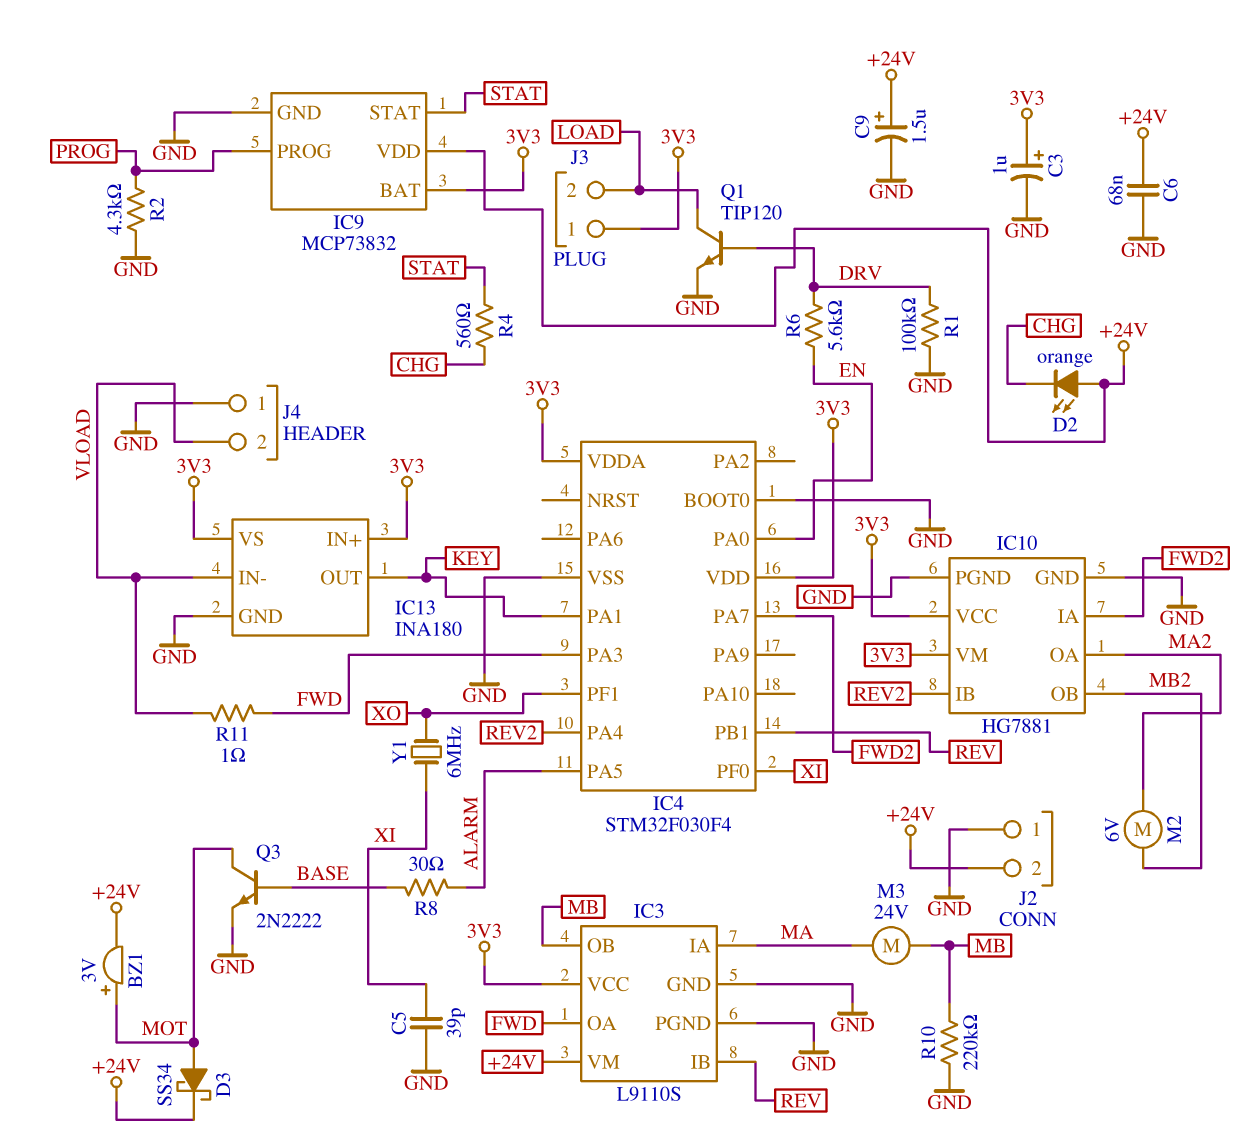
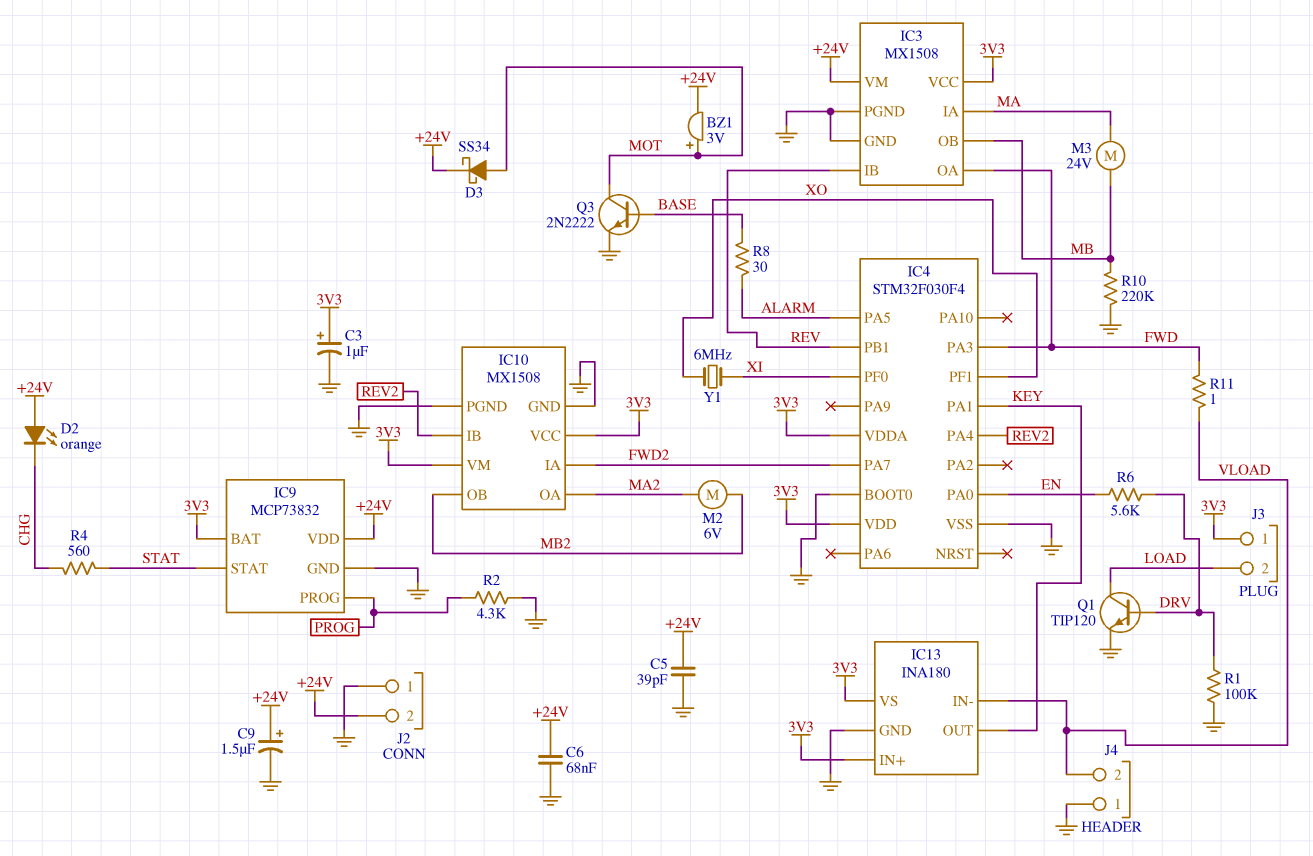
C5: 39pF (GND, XI) -> 39pF (+24V, GND)
IC3: L9110S -> MX1508
IC10: HG7881 -> MX1508

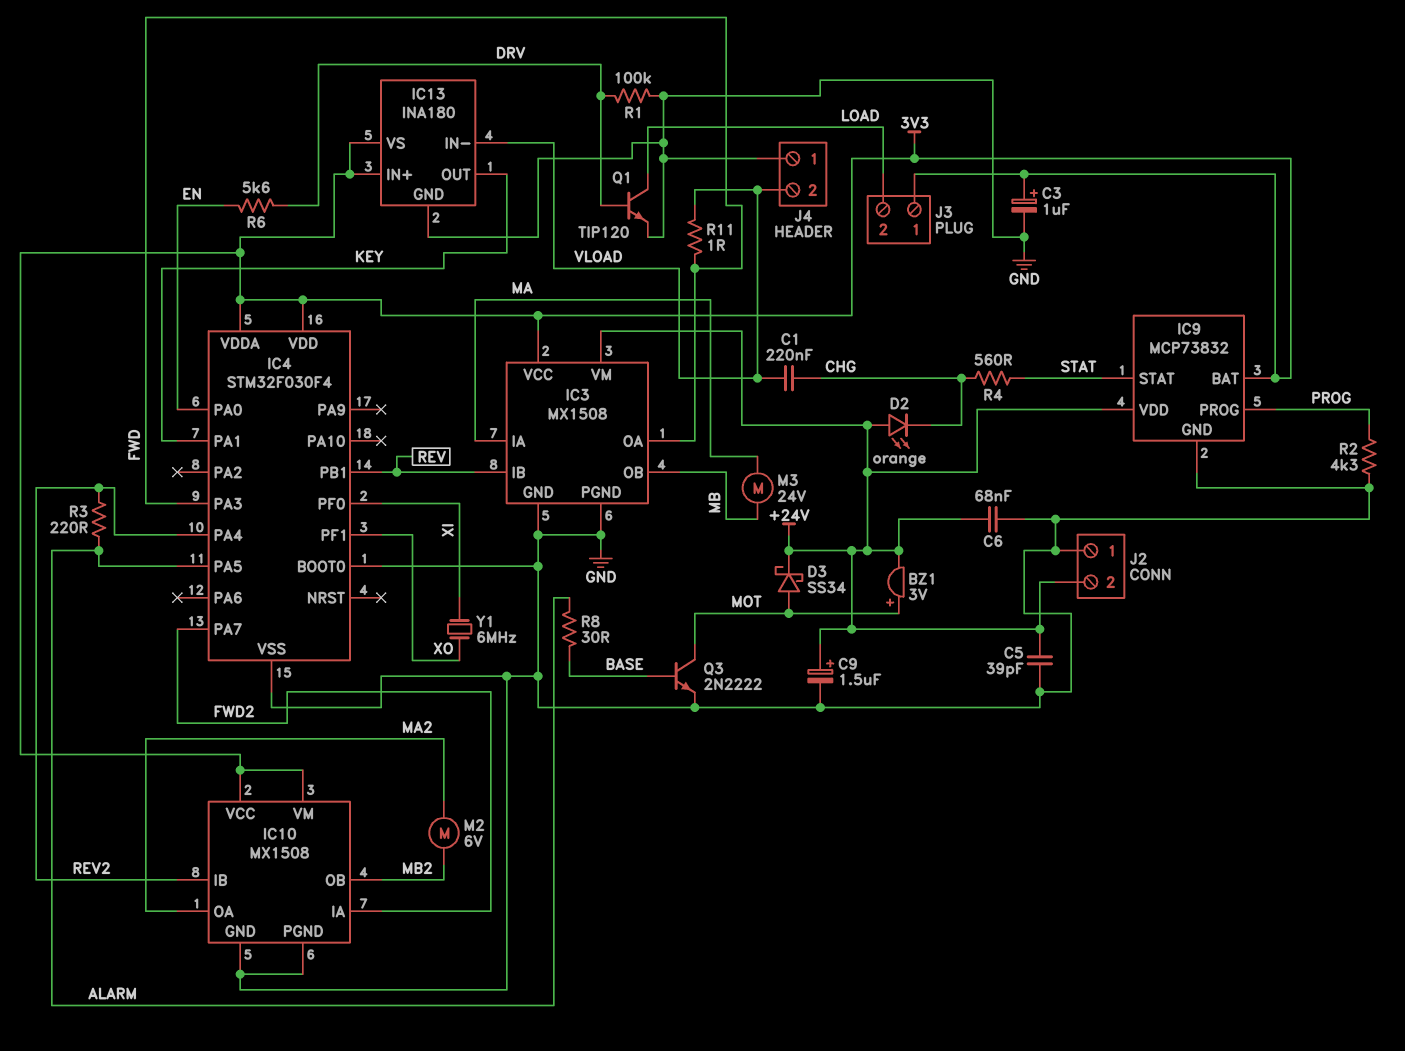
C1: none -> 220nF (CHG, VLOAD)
R3: none -> 220 (ALARM, REV2)
R10: 220k (GND, MB) -> none

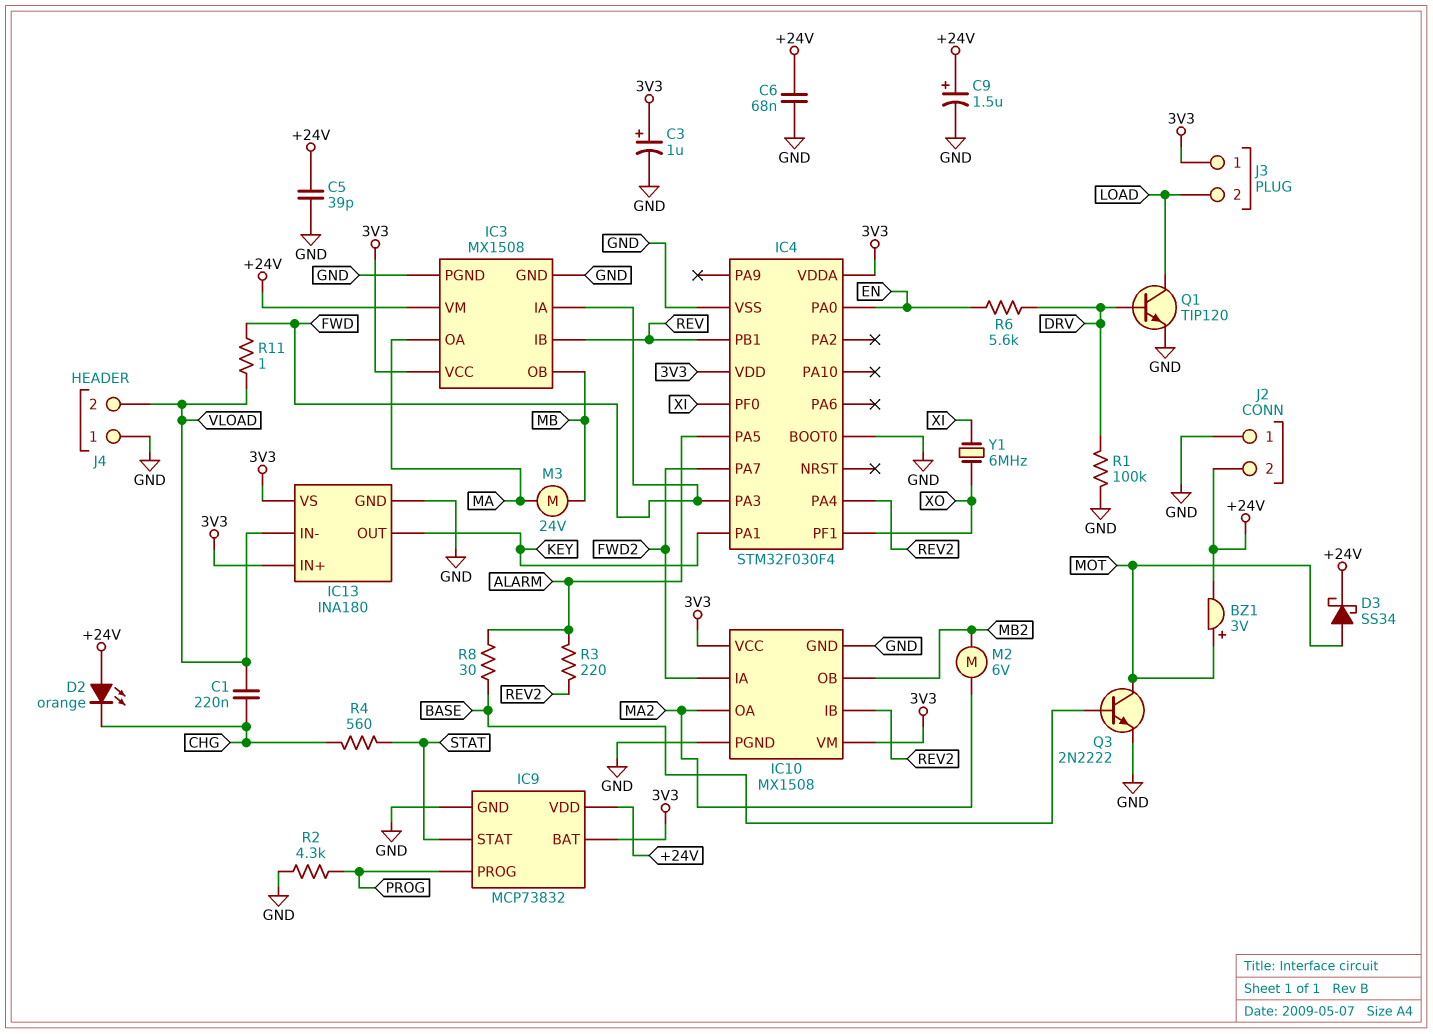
IC3 pin IA: MA -> FWD
IC3 pin OA: FWD -> MA

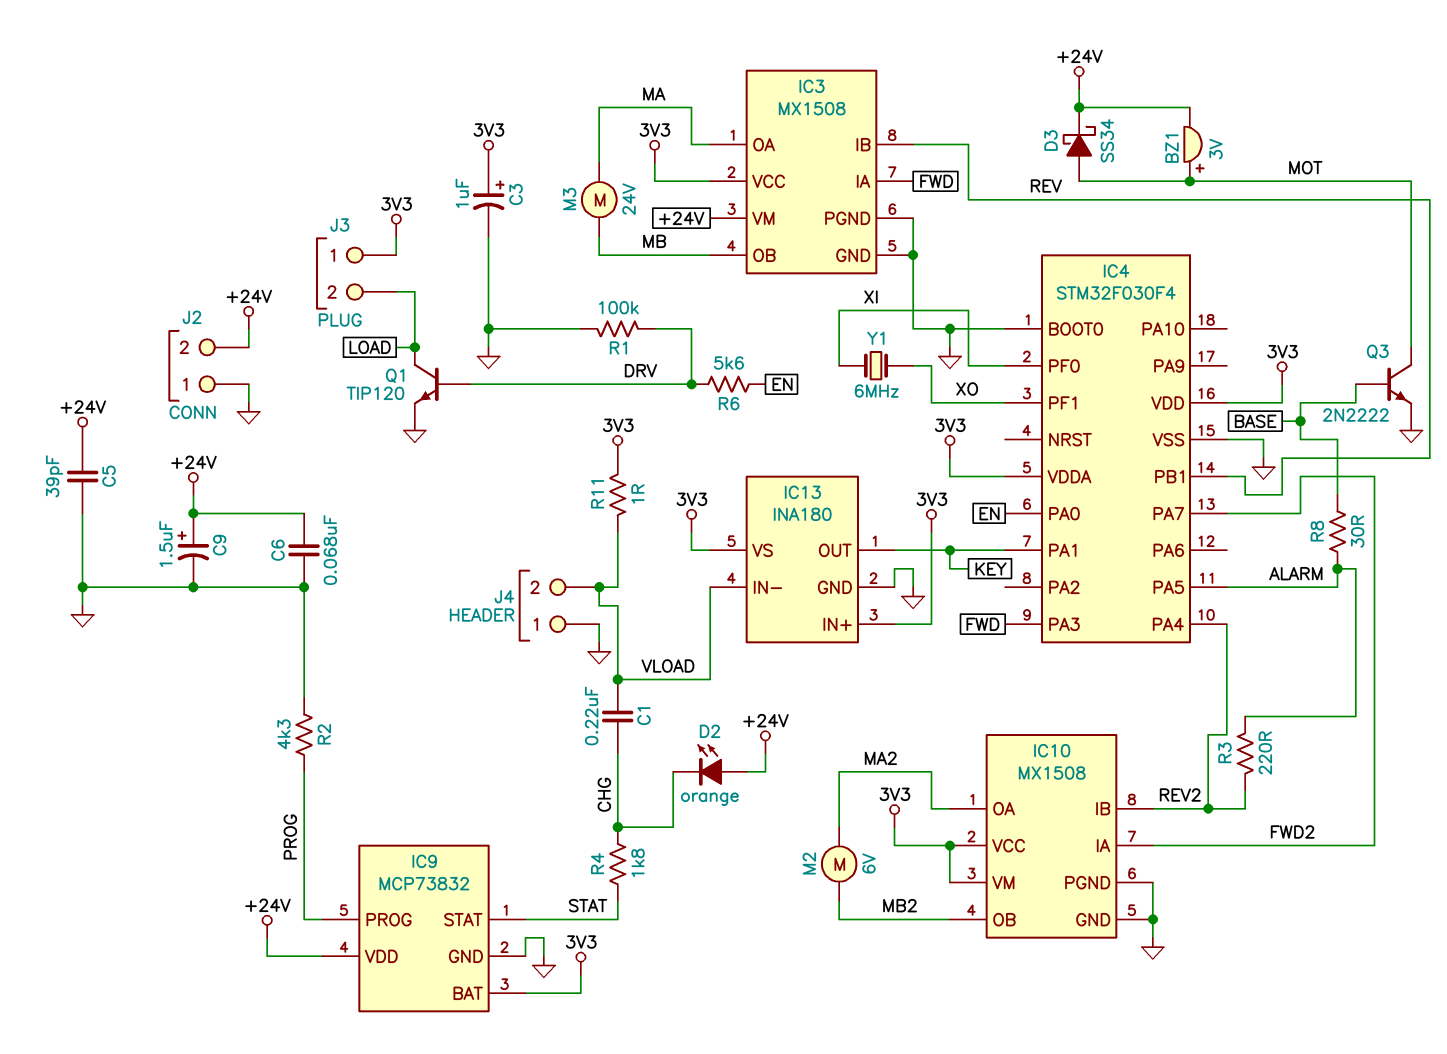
R4: 560 (CHG, STAT) -> 1.8k (CHG, STAT)
R11: 1 (FWD, VLOAD) -> 1 (3V3, VLOAD)

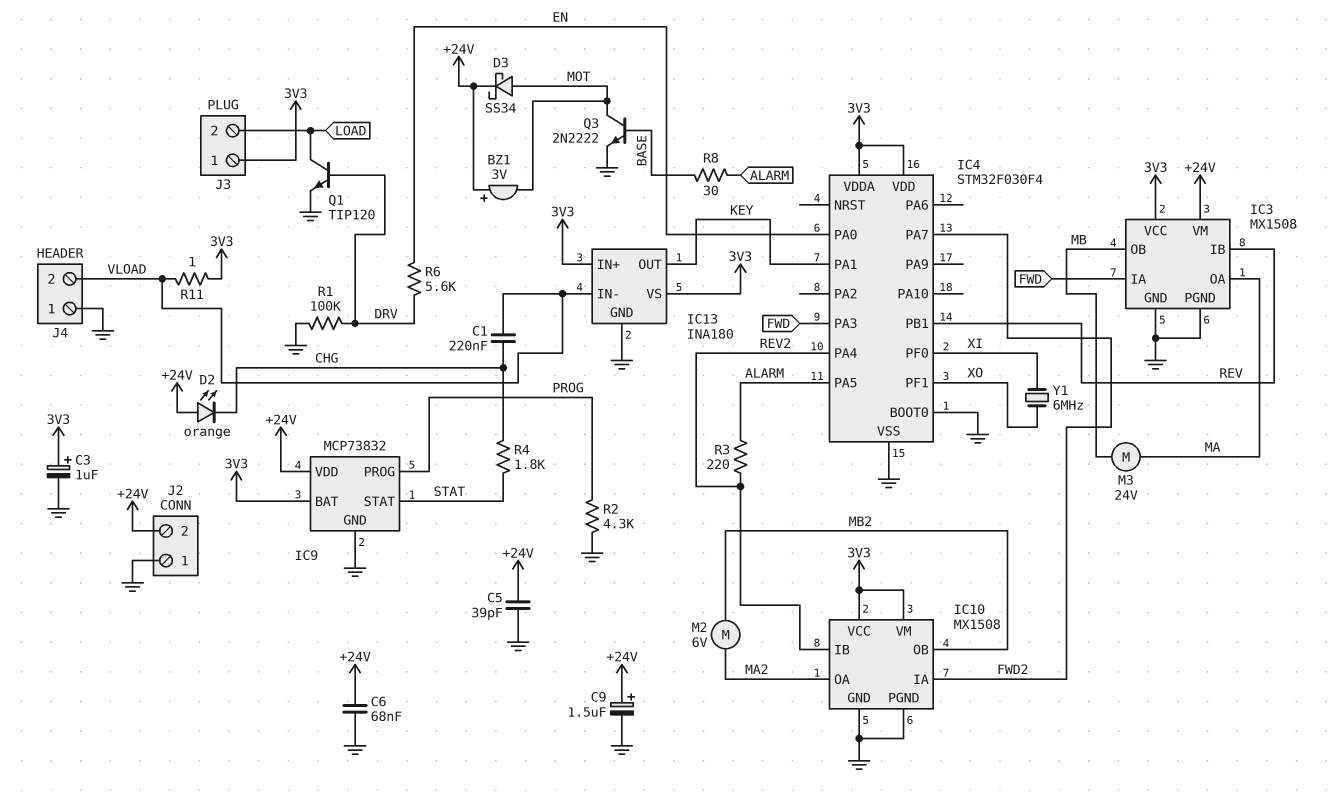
BZ1: buzzer 3V (plus MOT, minus +24V) -> buzzer 3V (plus +24V, minus MOT)

